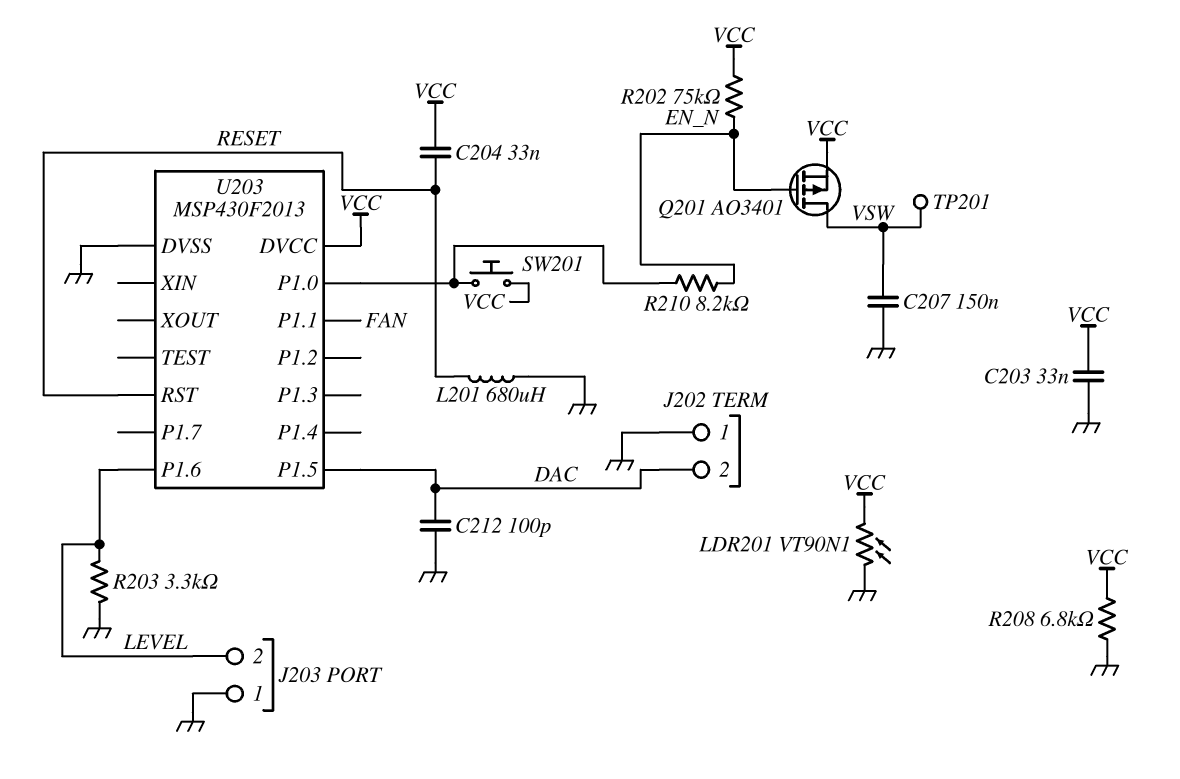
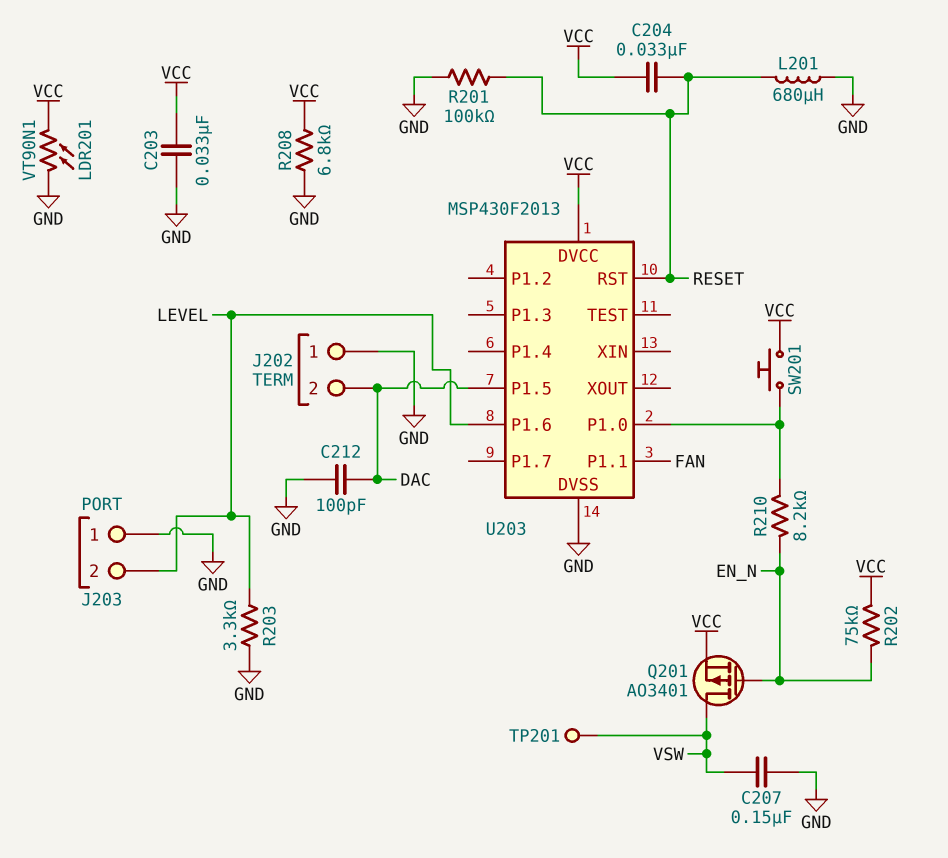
R201: none -> 100k (GND, RESET)

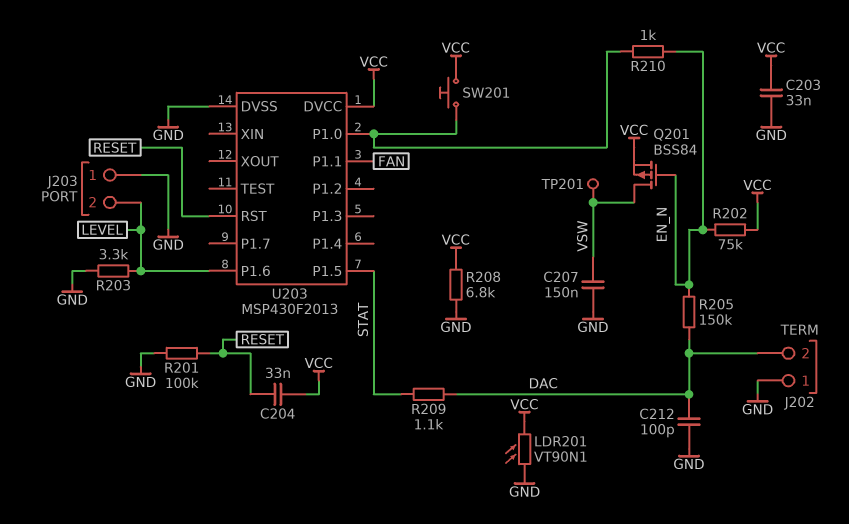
L201: 680uH (GND, RESET) -> none
Q201: PMOS AO3401 (G EN_N, D VSW, S VCC) -> PMOS BSS84 (G EN_N, D VSW, S VCC)
R205: none -> 150k (DAC, EN_N)
R209: none -> 1.1k (DAC, STAT)
R210: 8.2k (EN_N, U203/P1.0) -> 1k (EN_N, U203/P1.0)
U203 pin P1.5: DAC -> STAT

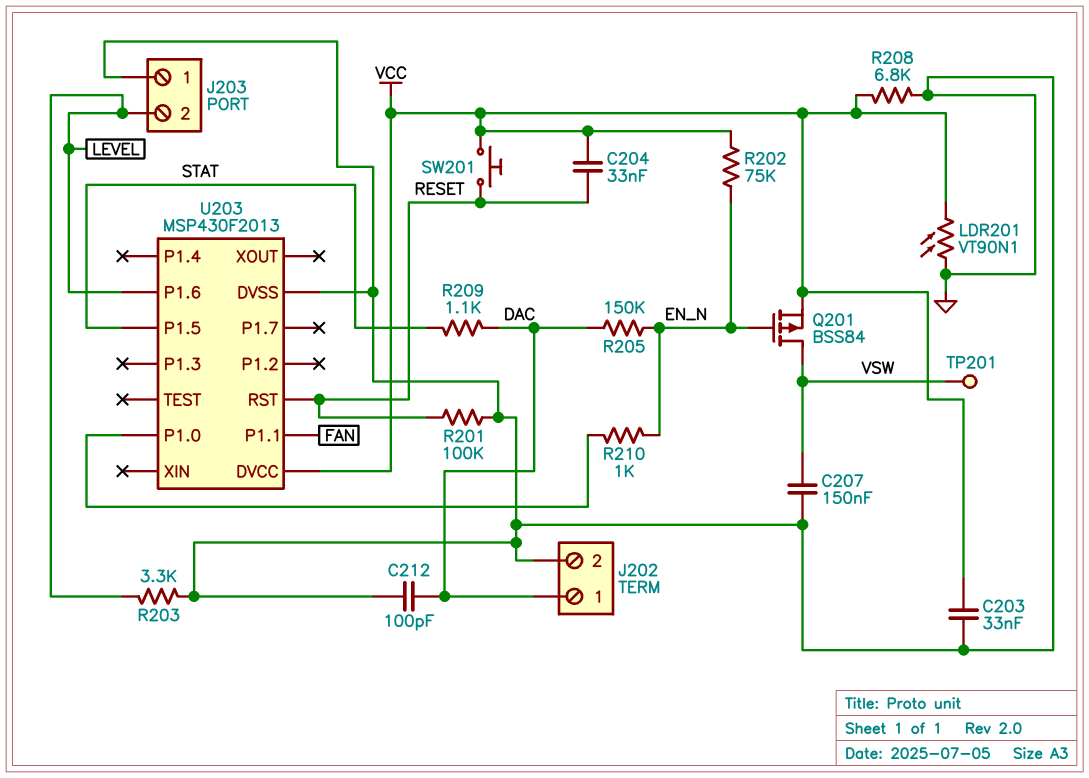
J202 pin 1: GND -> DAC
J202 pin 2: DAC -> GND
SW201: button (U203/P1.0, VCC) -> button (RESET, VCC)

